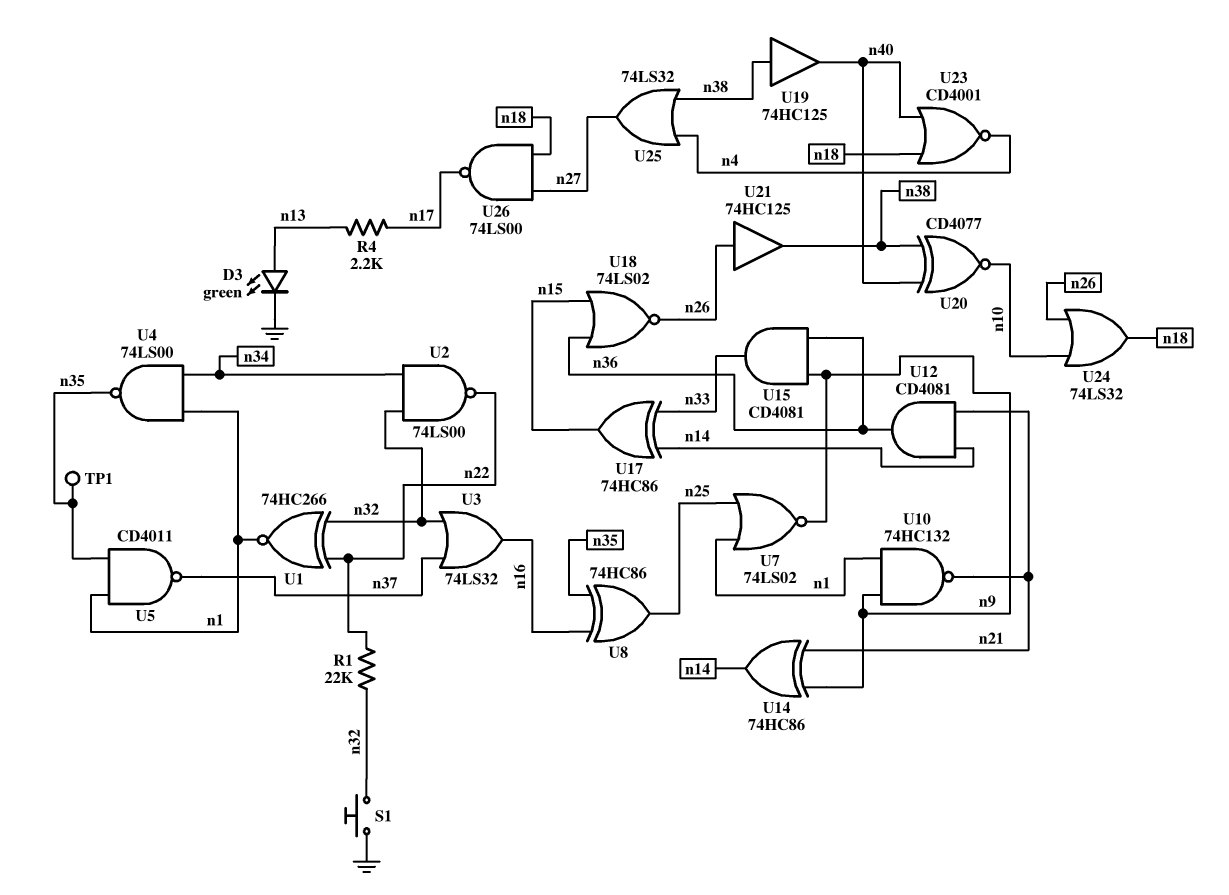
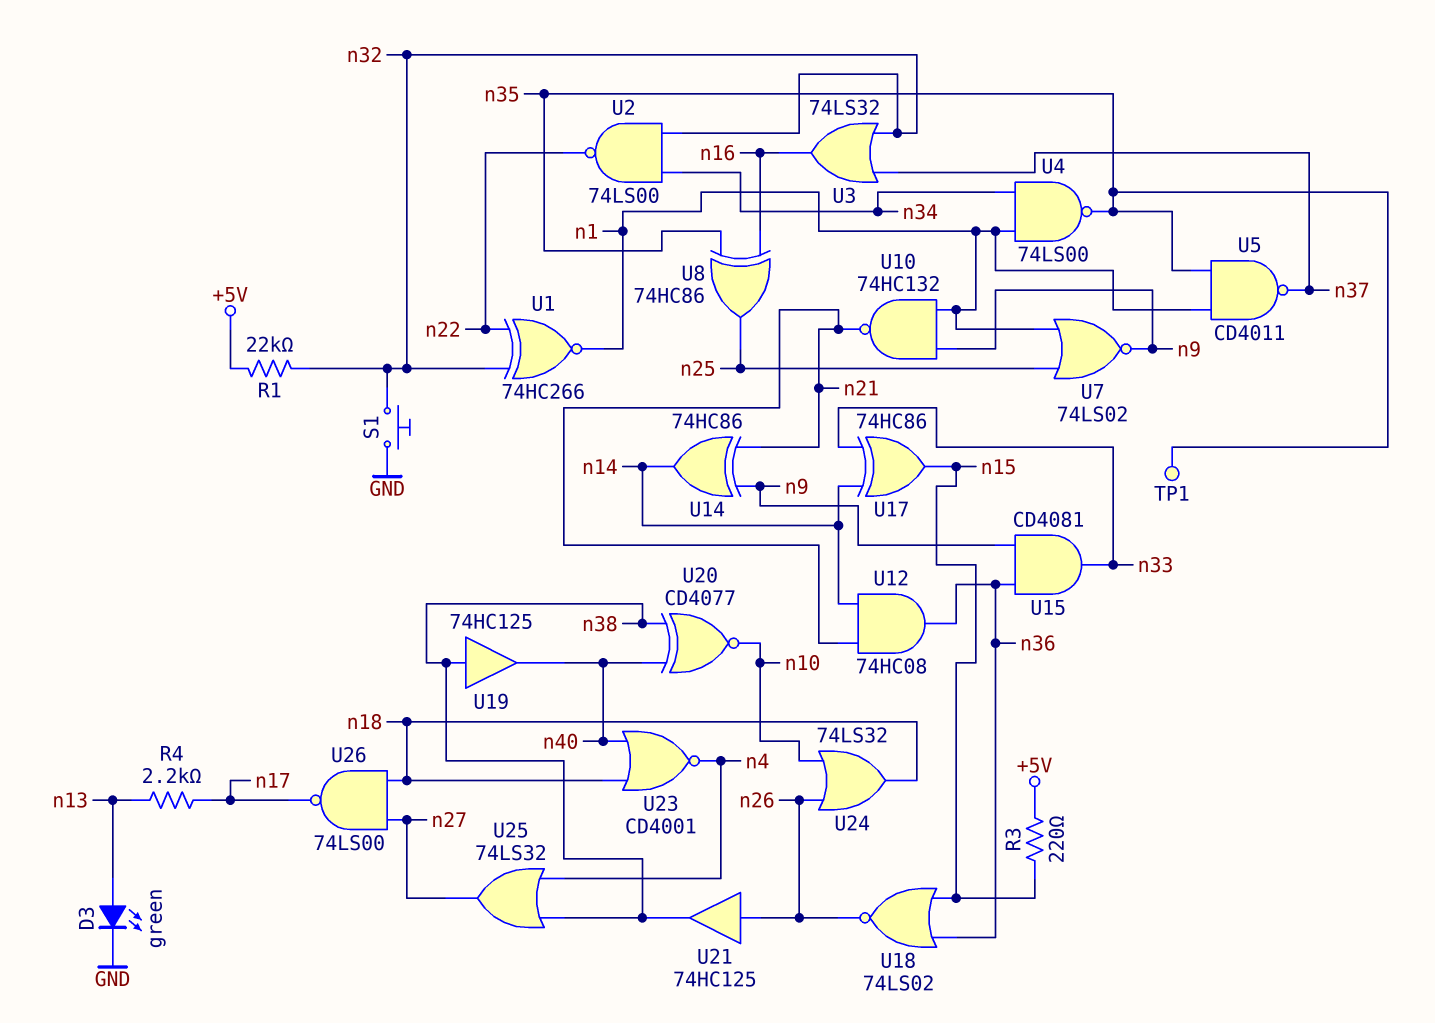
R1: 22k (n22, n32) -> 22k (+5V, n32)
R3: none -> 220 (+5V, n15)
U12: AND CD4081 (in n14, in n21, out n36) -> AND 74HC08 (in n14, in n21, out n36)

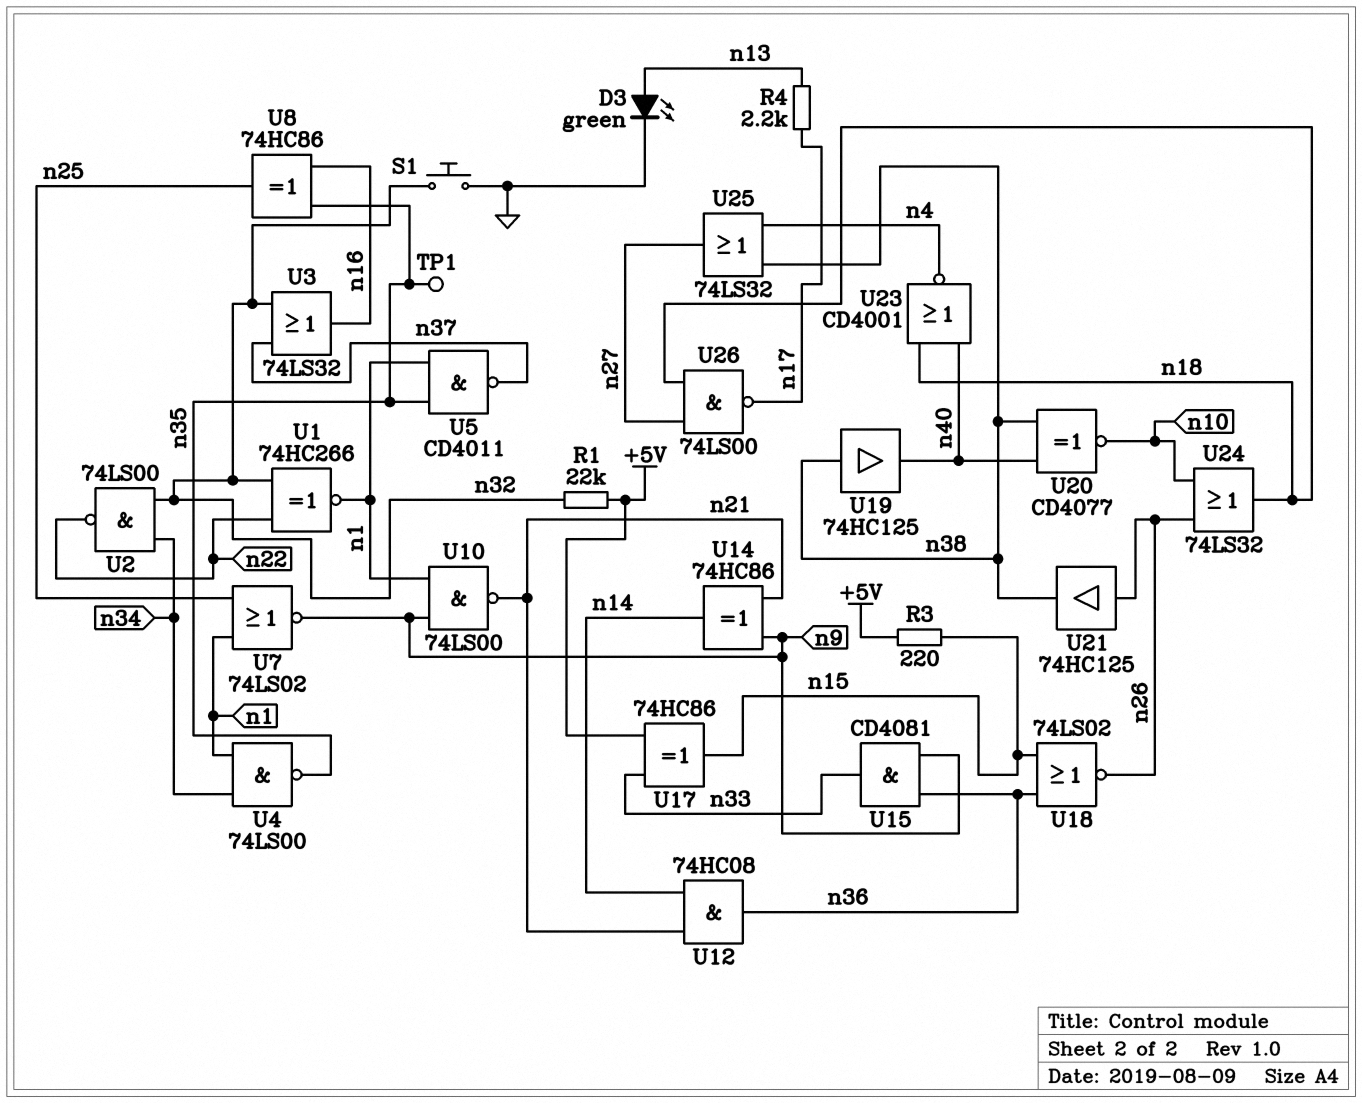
U10: NAND 74HC132 (in n1, in n9, out n21) -> NAND 74LS00 (in n1, in n9, out n21)
U17: XOR 74HC86 (in n14, in n33, out n15) -> XOR 74HC86 (in +5V, in n33, out n15)

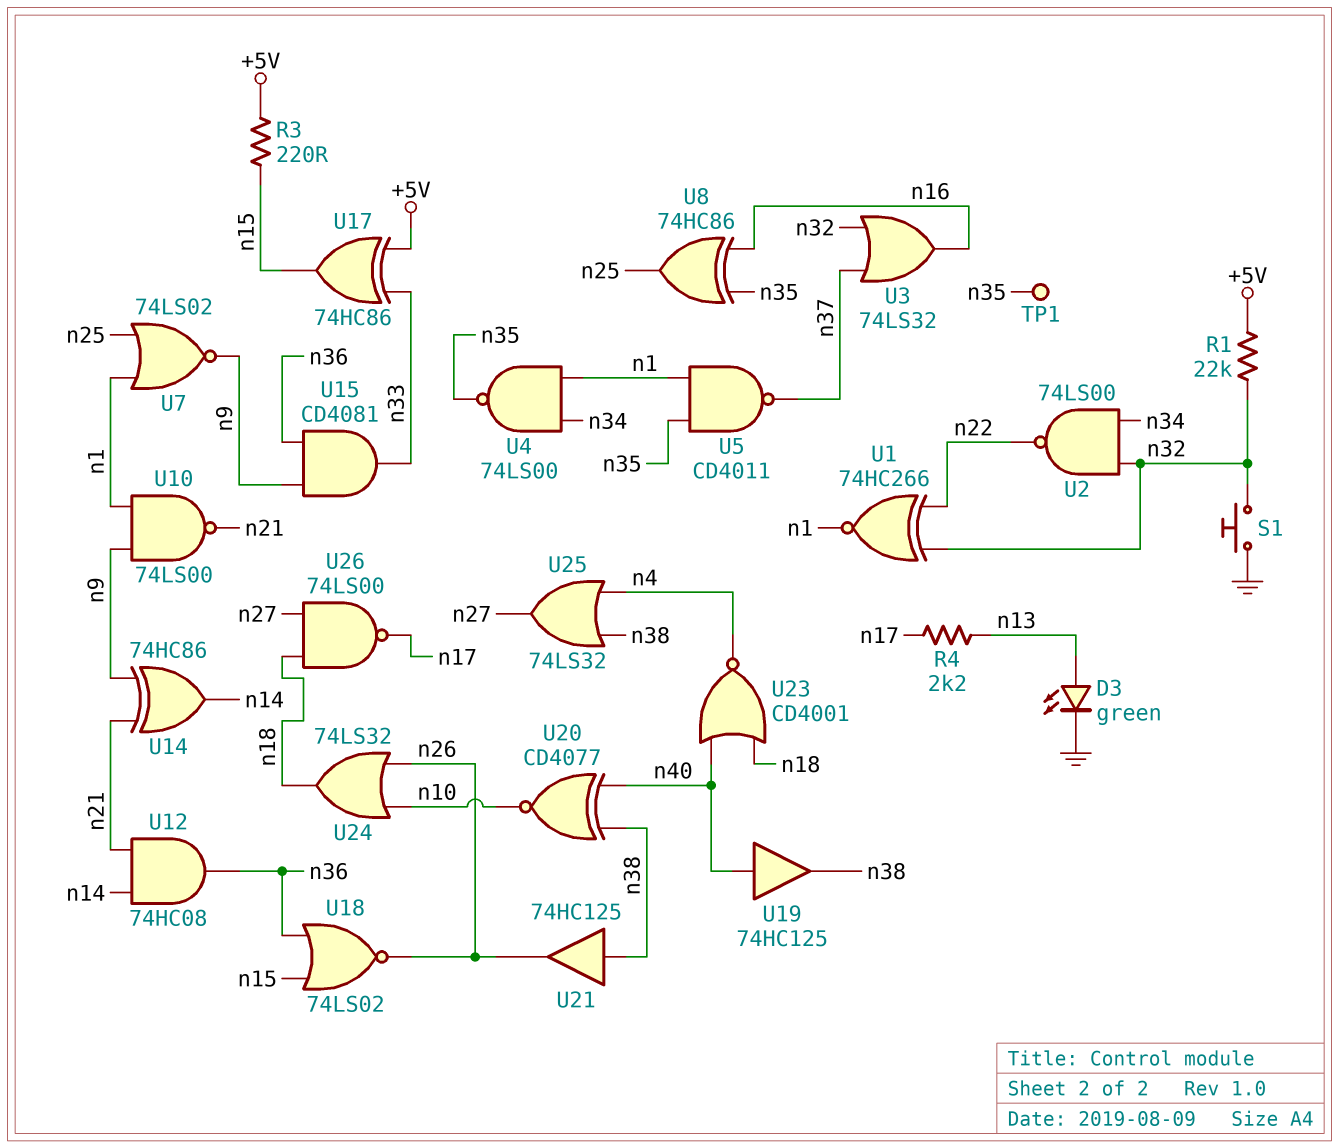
U19: buffer 74HC125 (in n38, out n40) -> buffer 74HC125 (in n40, out n38)
U21: buffer 74HC125 (in n26, out n38) -> buffer 74HC125 (in n38, out n26)

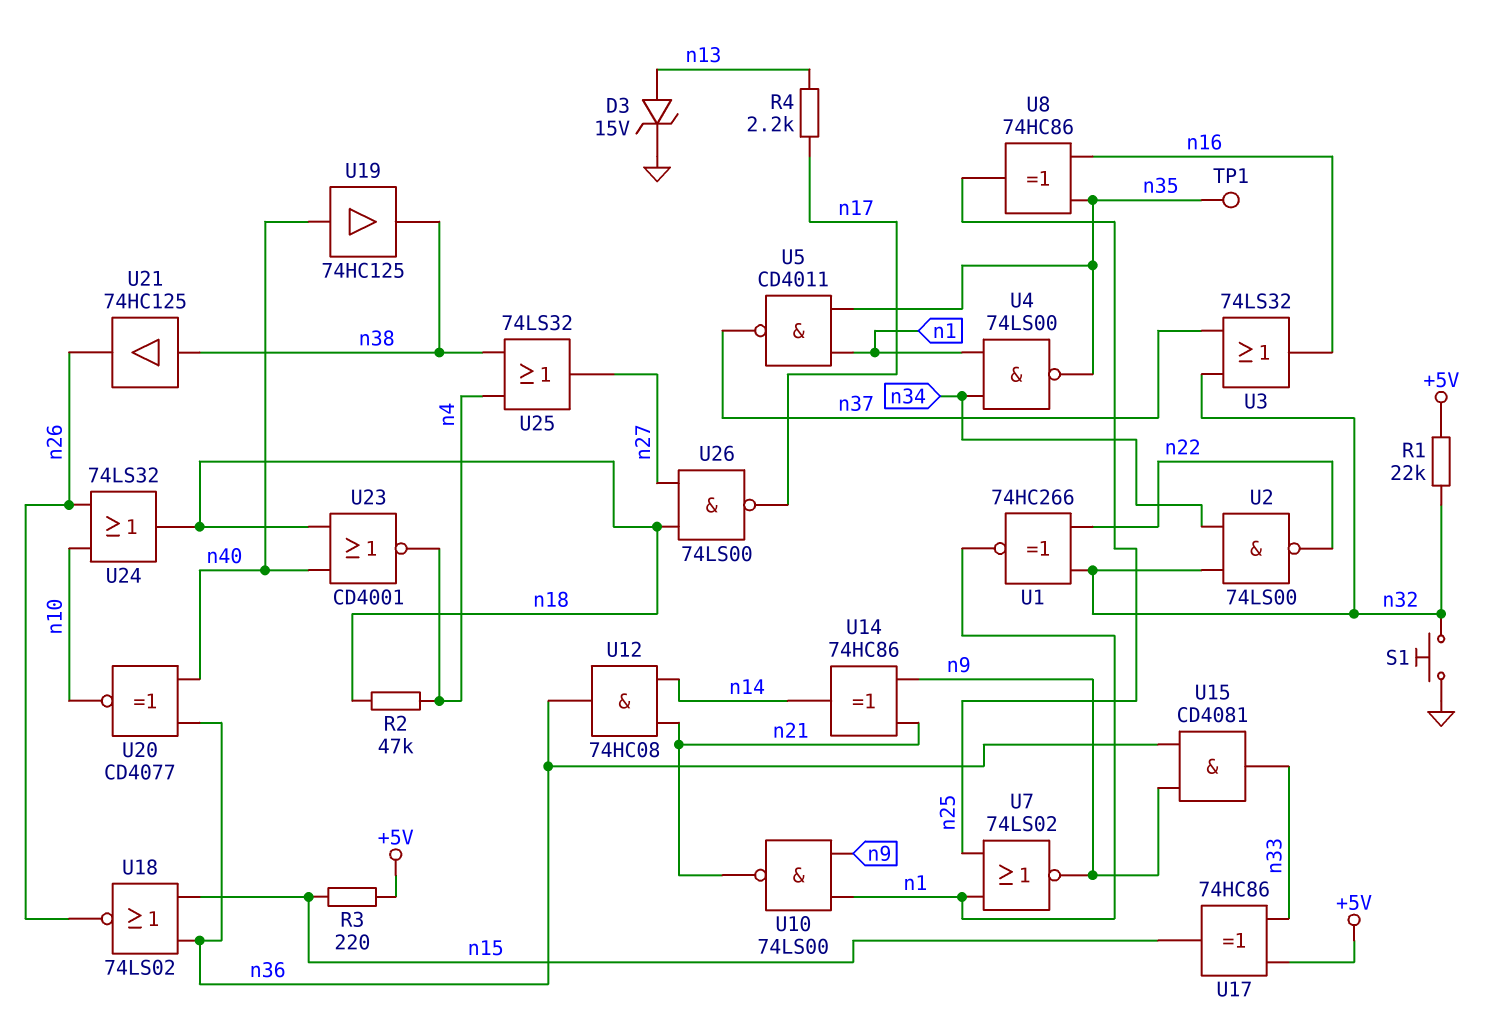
D3: LED green (A n13, K GND) -> zener 15V (A n13, K GND)
R2: none -> 47k (n4, n18)
U20: XNOR CD4077 (in n38, in n40, out n10) -> XNOR CD4077 (in n36, in n40, out n10)

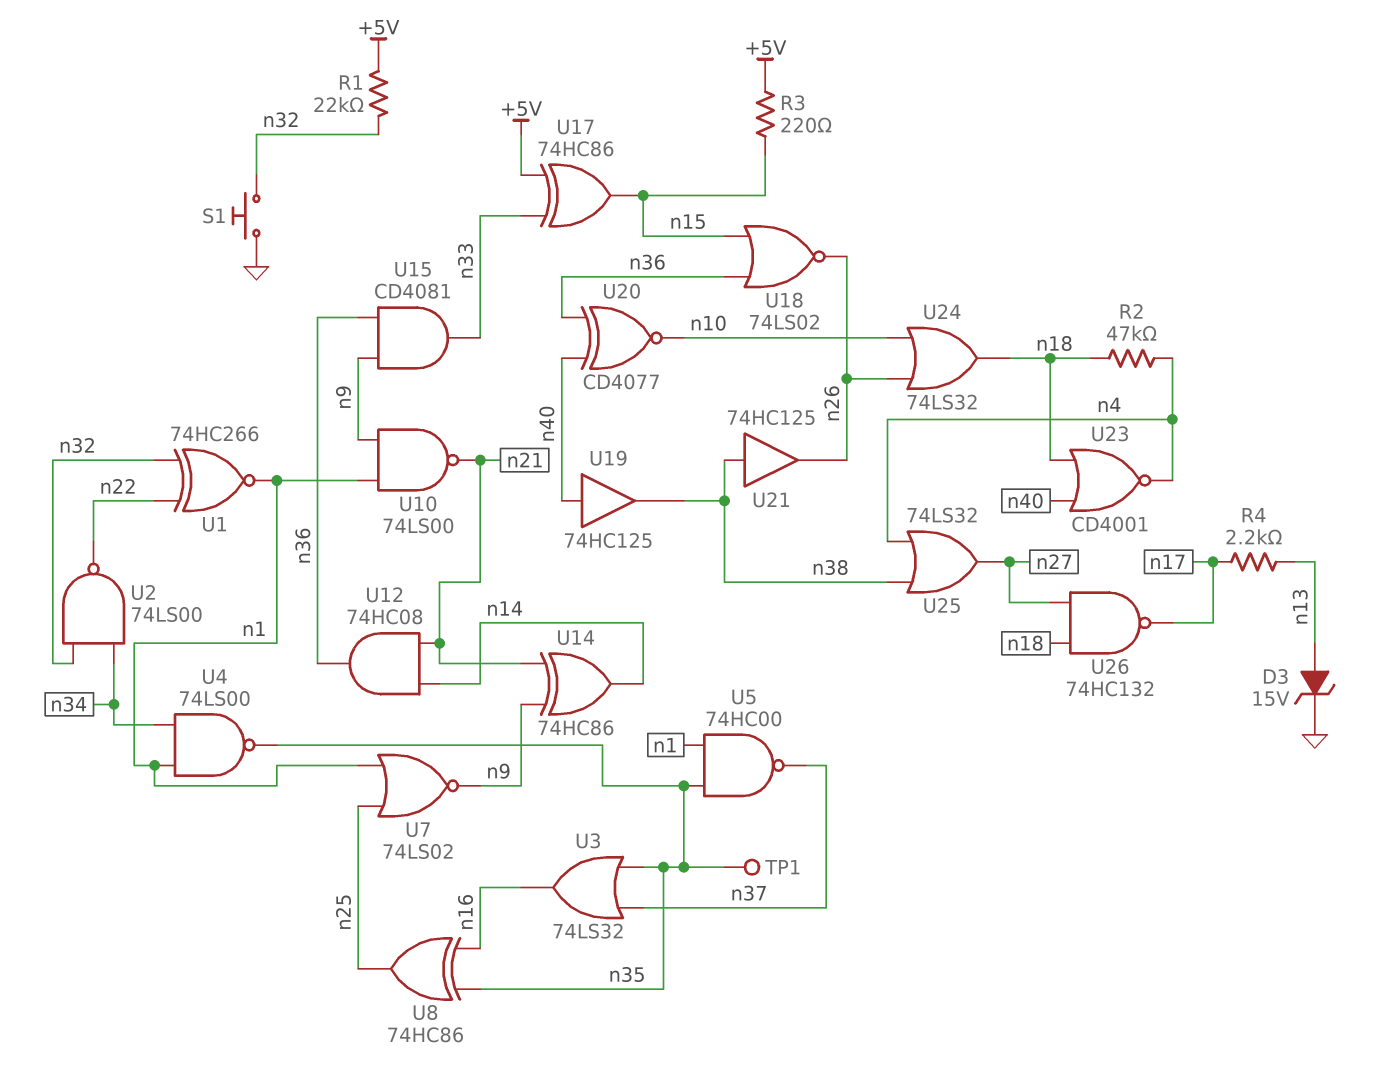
U3: OR 74LS32 (in n32, in n37, out n16) -> OR 74LS32 (in n35, in n37, out n16)
U5: NAND CD4011 (in n1, in n35, out n37) -> NAND 74HC00 (in n1, in n35, out n37)
U26: NAND 74LS00 (in n18, in n27, out n17) -> NAND 74HC132 (in n18, in n27, out n17)

